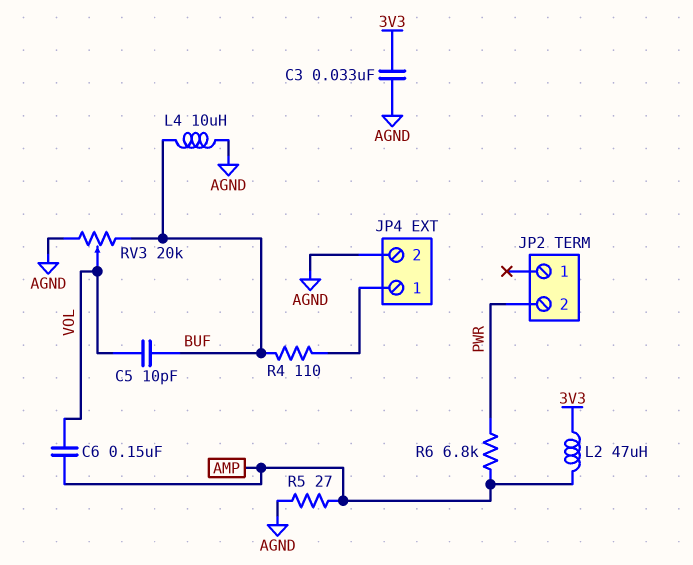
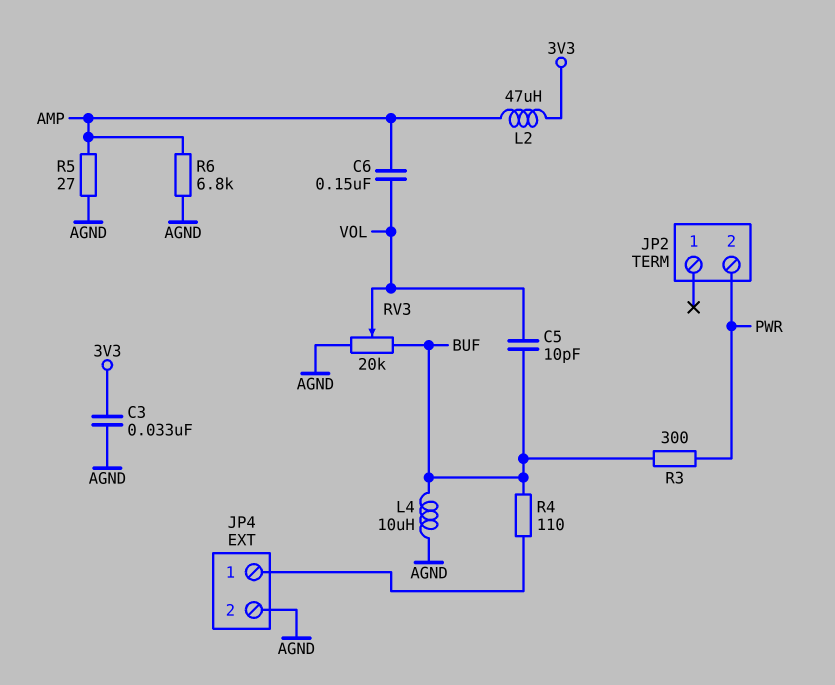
R3: none -> 300 (BUF, PWR)
R6: 6.8k (AMP, PWR) -> 6.8k (AGND, AMP)

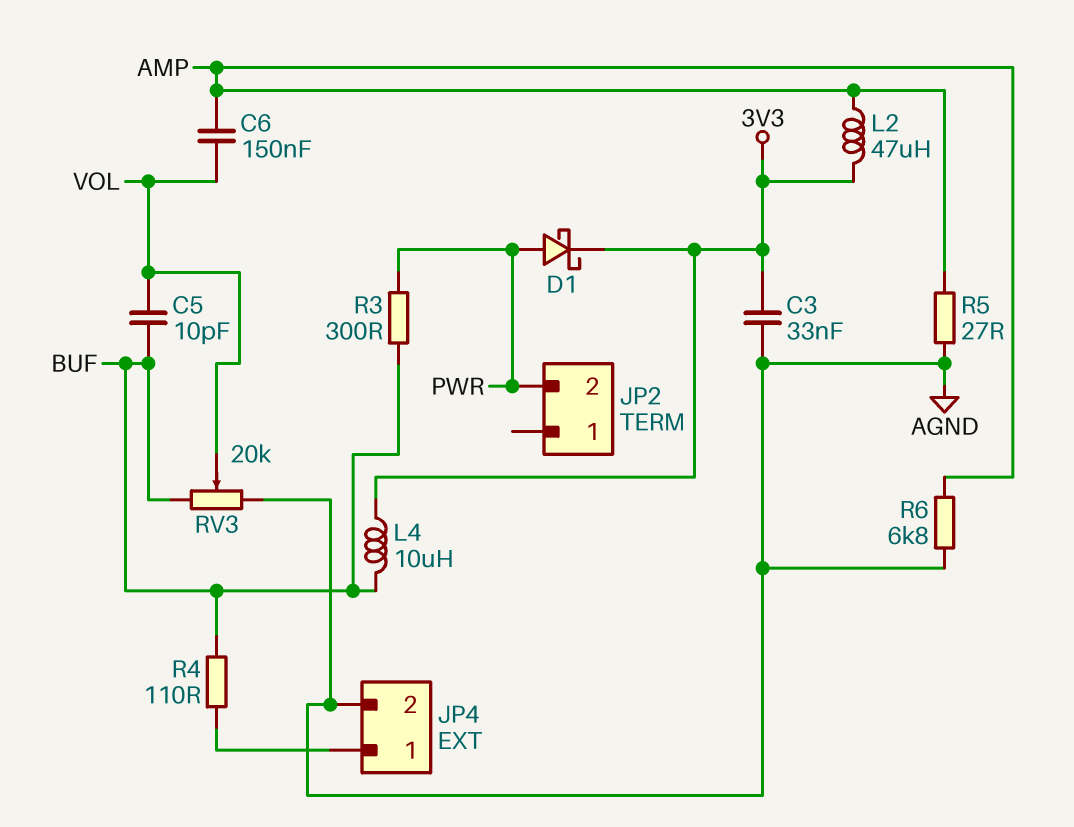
D1: none -> schottky (A PWR, K 3V3)
L4: 10uH (AGND, BUF) -> 10uH (3V3, BUF)

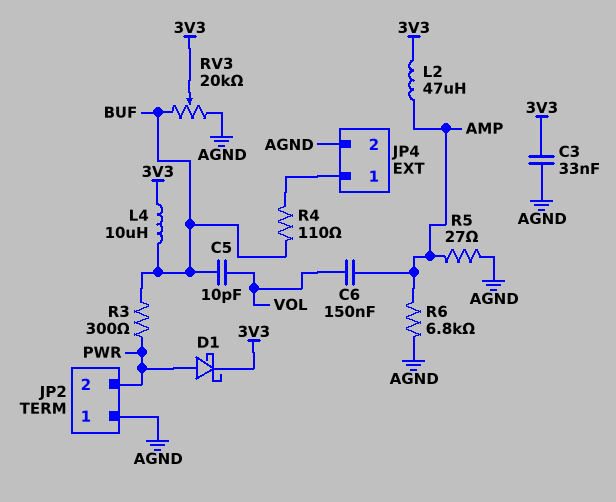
JP2 pin 1: none -> AGND
RV3: 20k (AGND, BUF, wiper VOL) -> 20k (AGND, BUF, wiper 3V3)

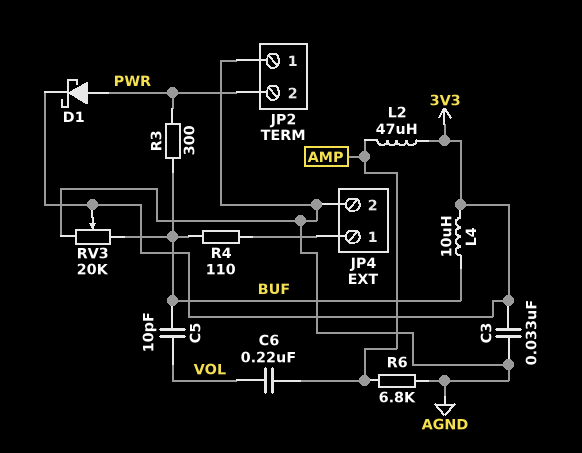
C6: 150nF (AMP, VOL) -> 220nF (AMP, VOL)
R5: 27 (AGND, AMP) -> none

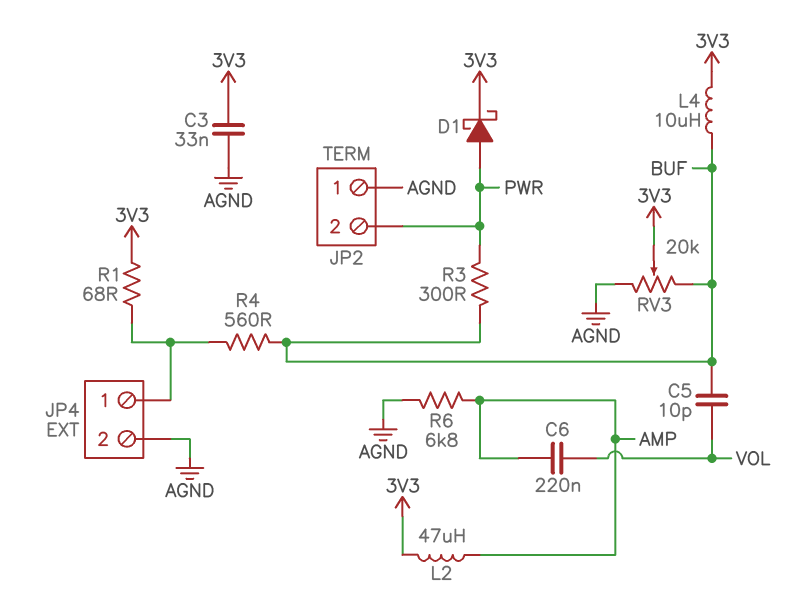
R1: none -> 68 (3V3, JP4/1)
R4: 110 (BUF, JP4/1) -> 560 (BUF, JP4/1)

